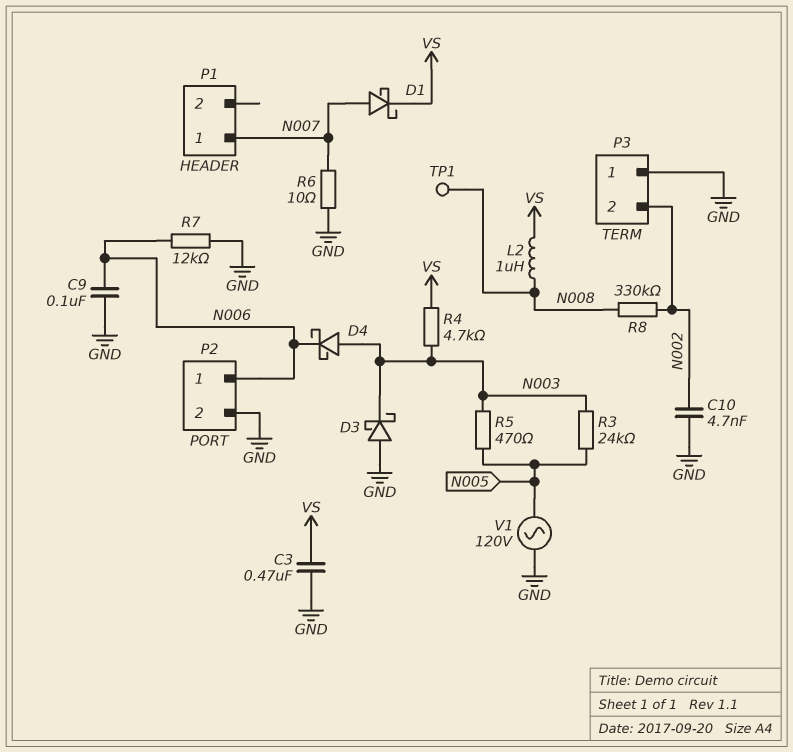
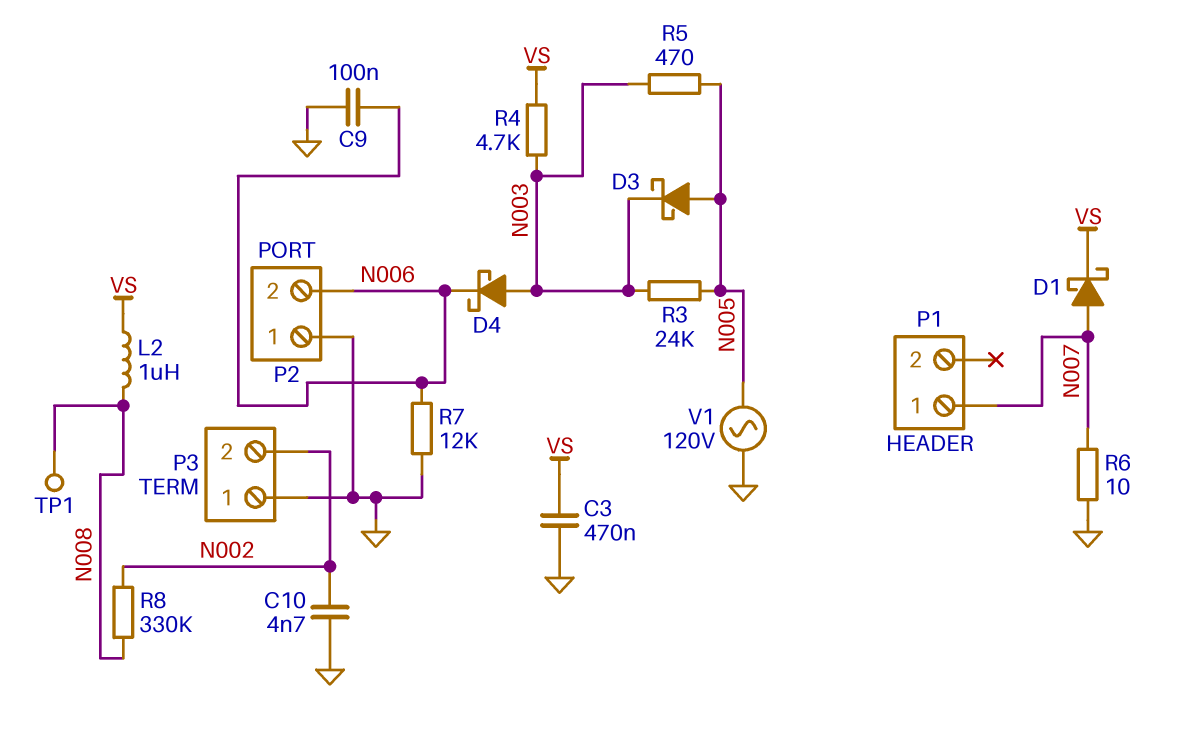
D3: schottky (A GND, K N003) -> schottky (A N005, K N003)
P2 pin 1: N006 -> GND
P2 pin 2: GND -> N006

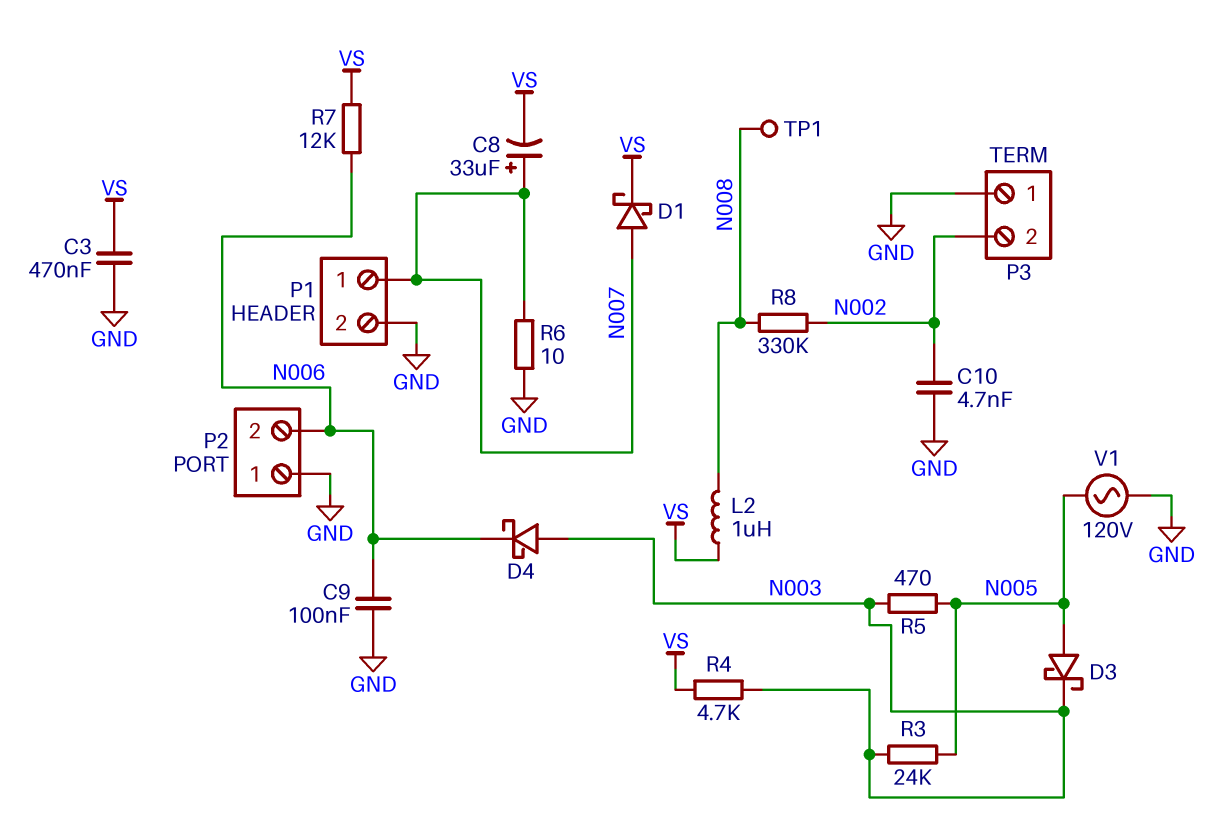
C8: none -> 33uF (plus N007, minus VS)
P1 pin 2: none -> GND
R7: 12k (GND, N006) -> 12k (N006, VS)

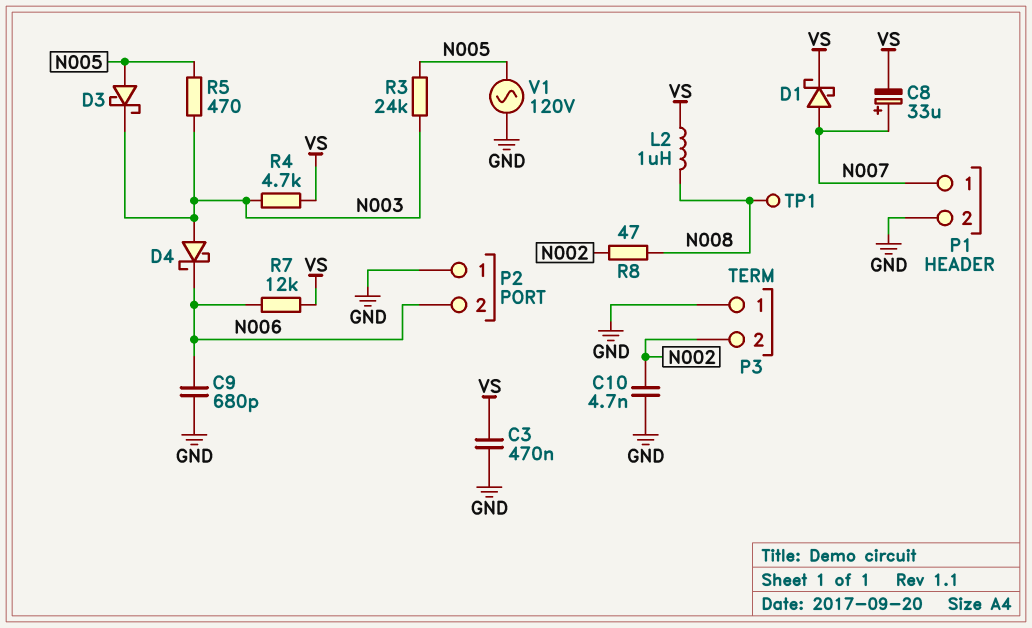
C9: 100nF (GND, N006) -> 680pF (GND, N006)
R6: 10 (GND, N007) -> none
R8: 330k (N002, N008) -> 47 (N002, N008)

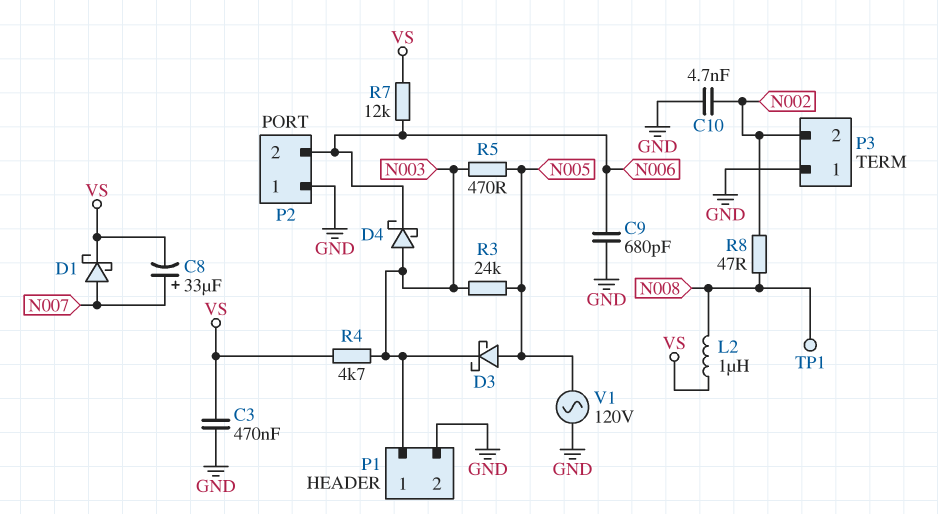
P1 pin 1: N007 -> N003

